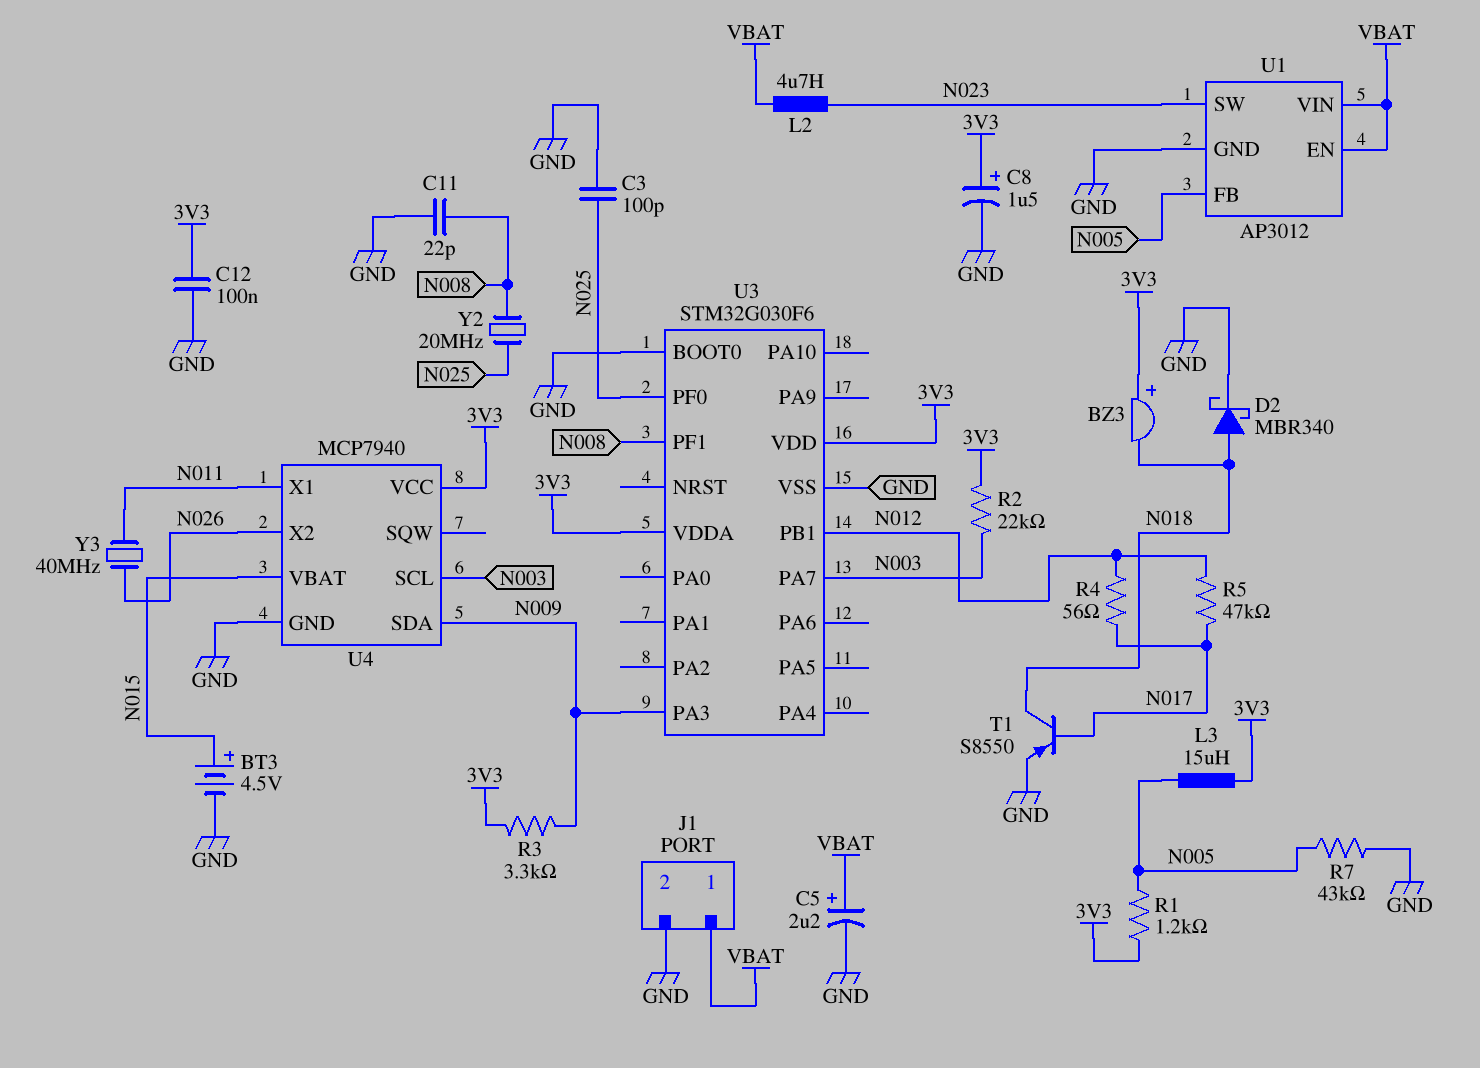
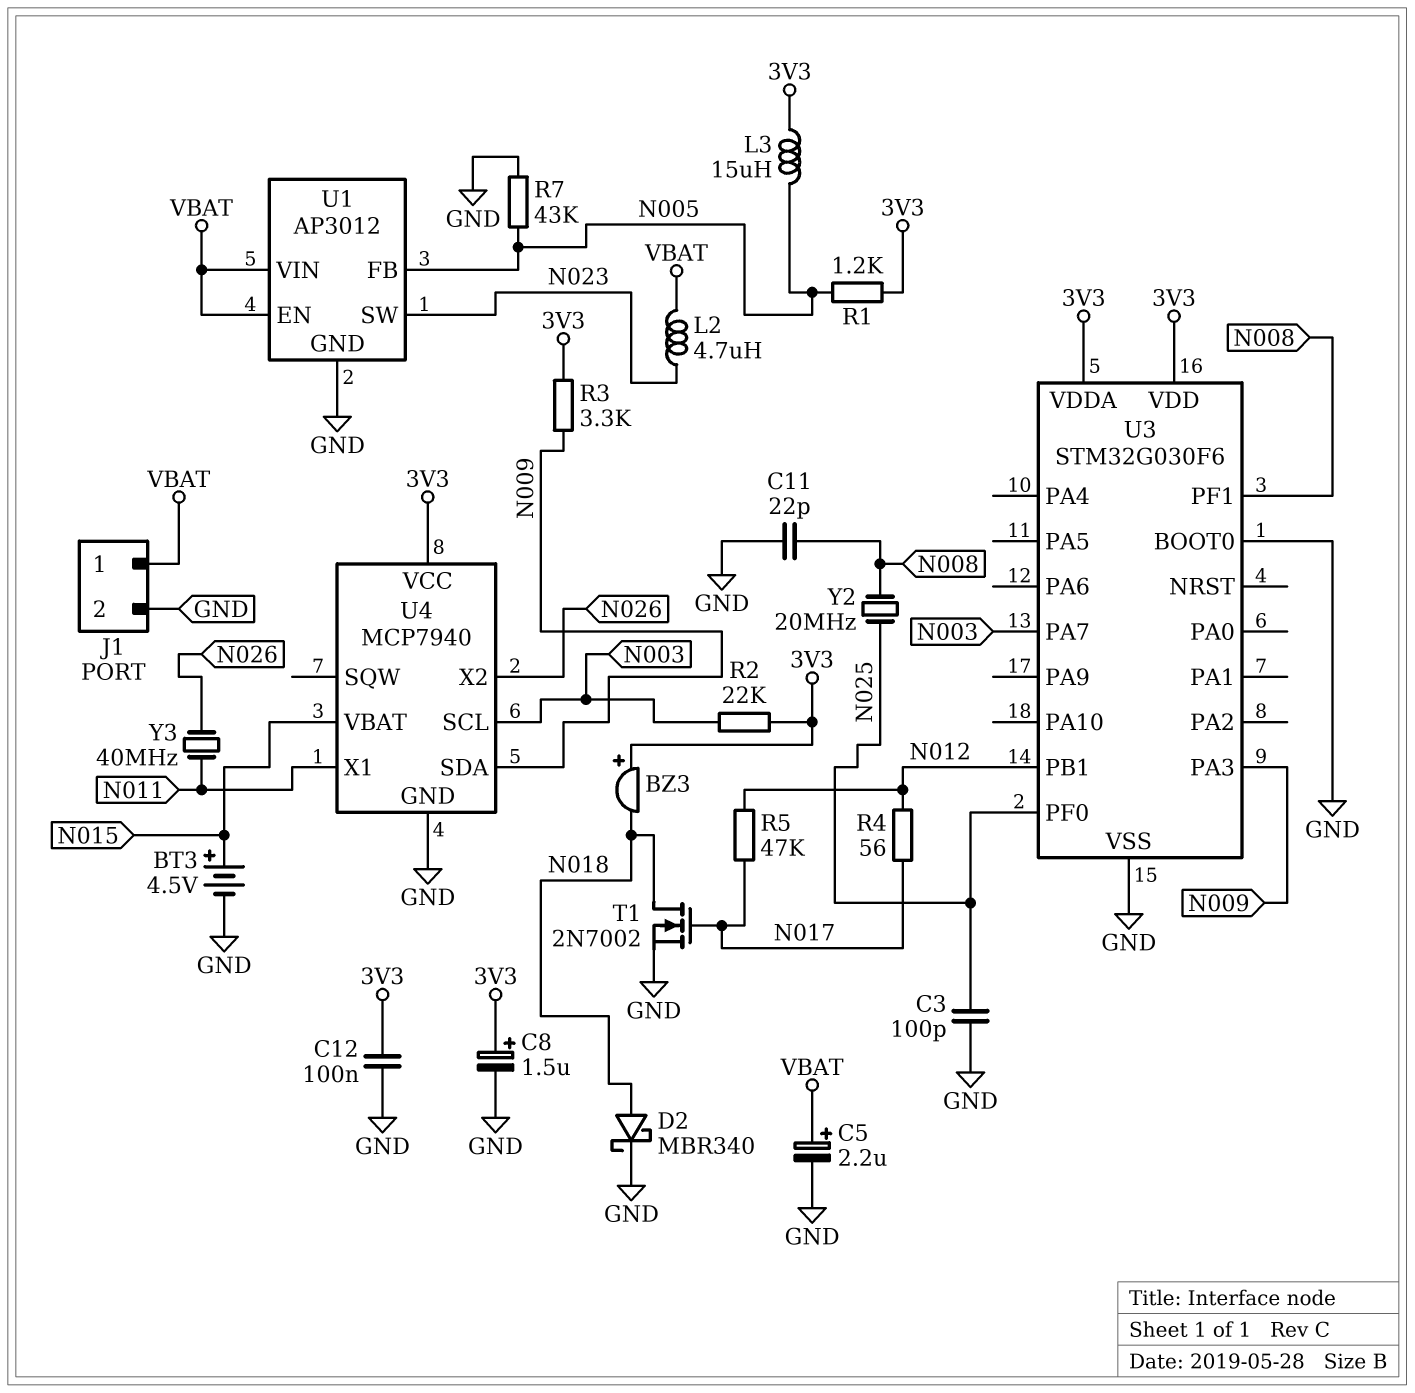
T1: PNP S8550 (B N017, C N018, E GND) -> NMOS 2N7002 (G N017, D N018, S GND)

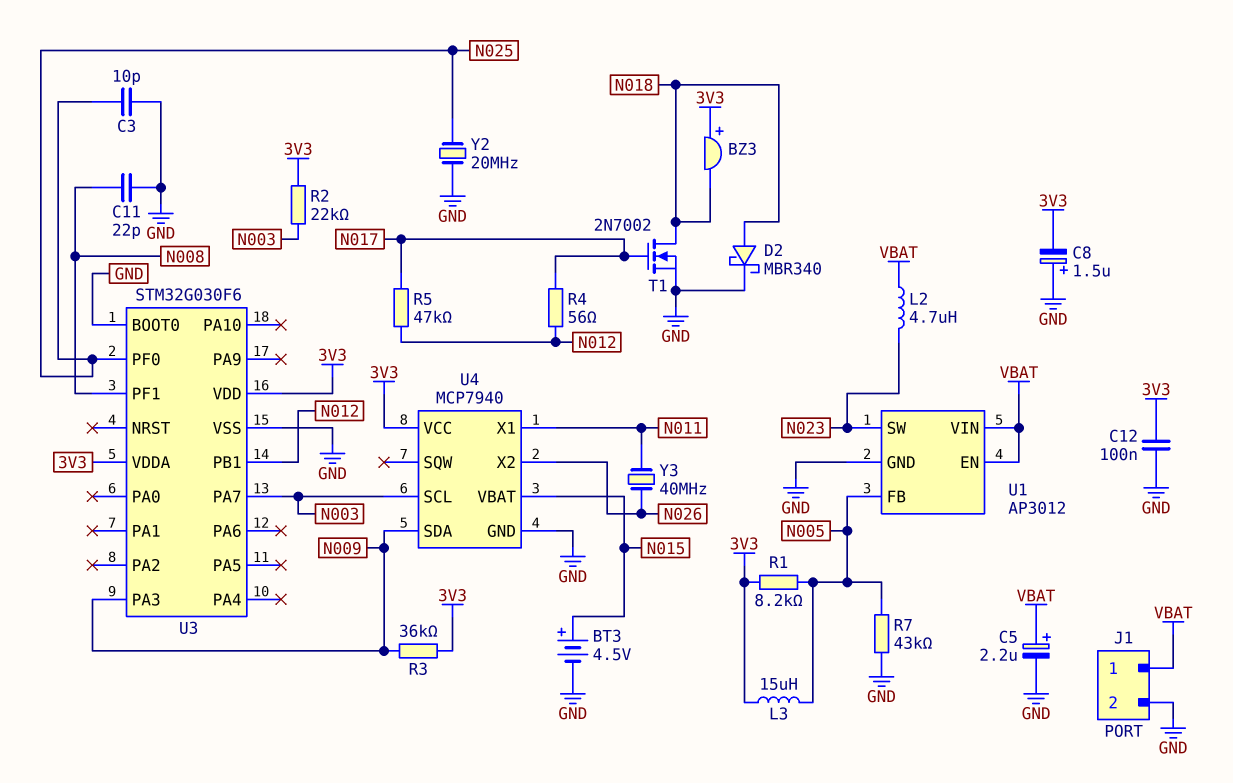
C3: 100pF (GND, N025) -> 10pF (GND, N025)
C8: 1.5uF (plus 3V3, minus GND) -> 1.5uF (plus GND, minus 3V3)
R1: 1.2k (3V3, N005) -> 8.2k (3V3, N005)
R3: 3.3k (3V3, N009) -> 36k (3V3, N009)
Y2: 20MHz (N008, N025) -> 20MHz (GND, N025)

